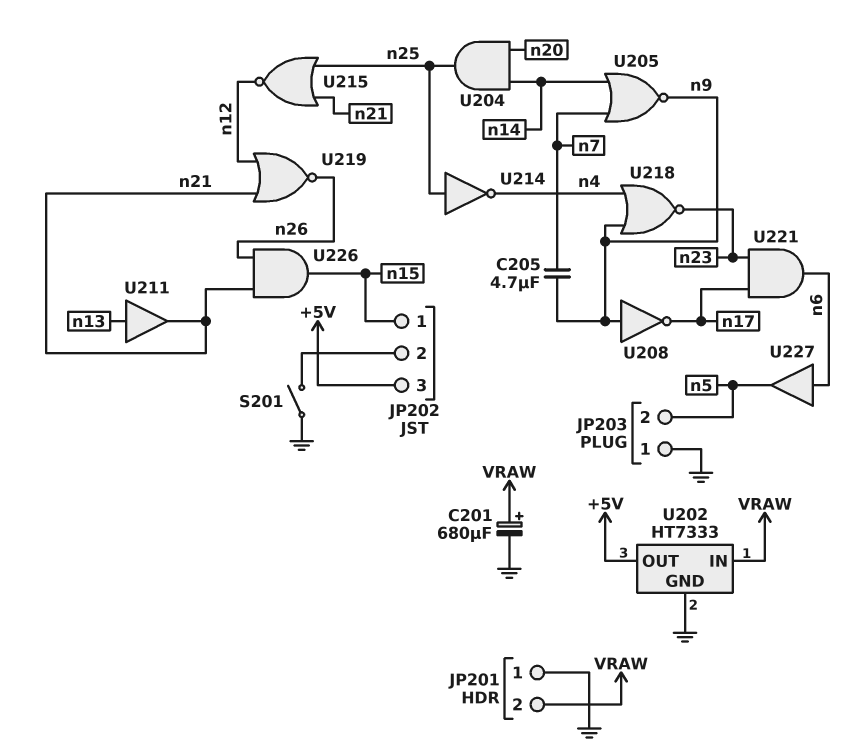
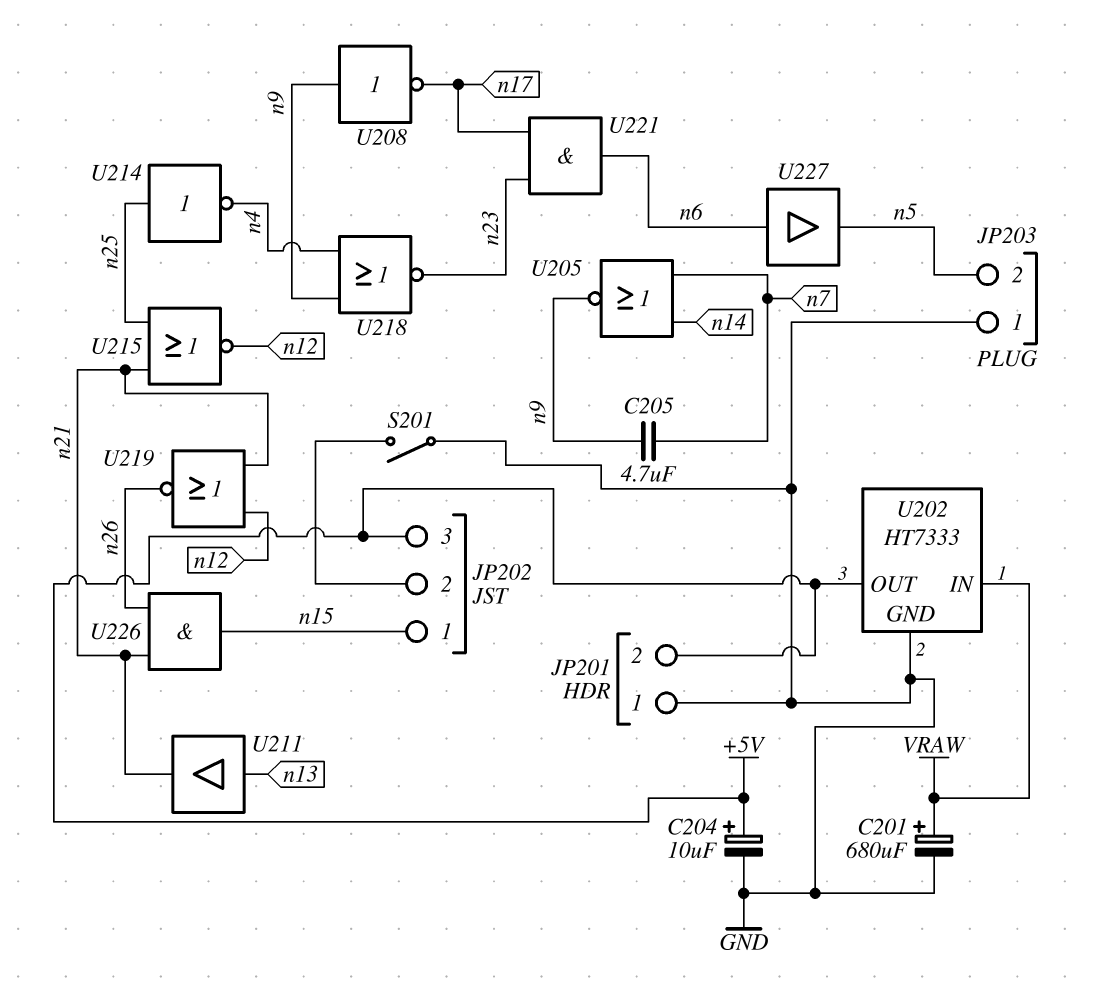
C204: none -> 10uF (plus +5V, minus GND)
JP201 pin 2: VRAW -> +5V
U204: AND (in n14, in n20, out n25) -> none

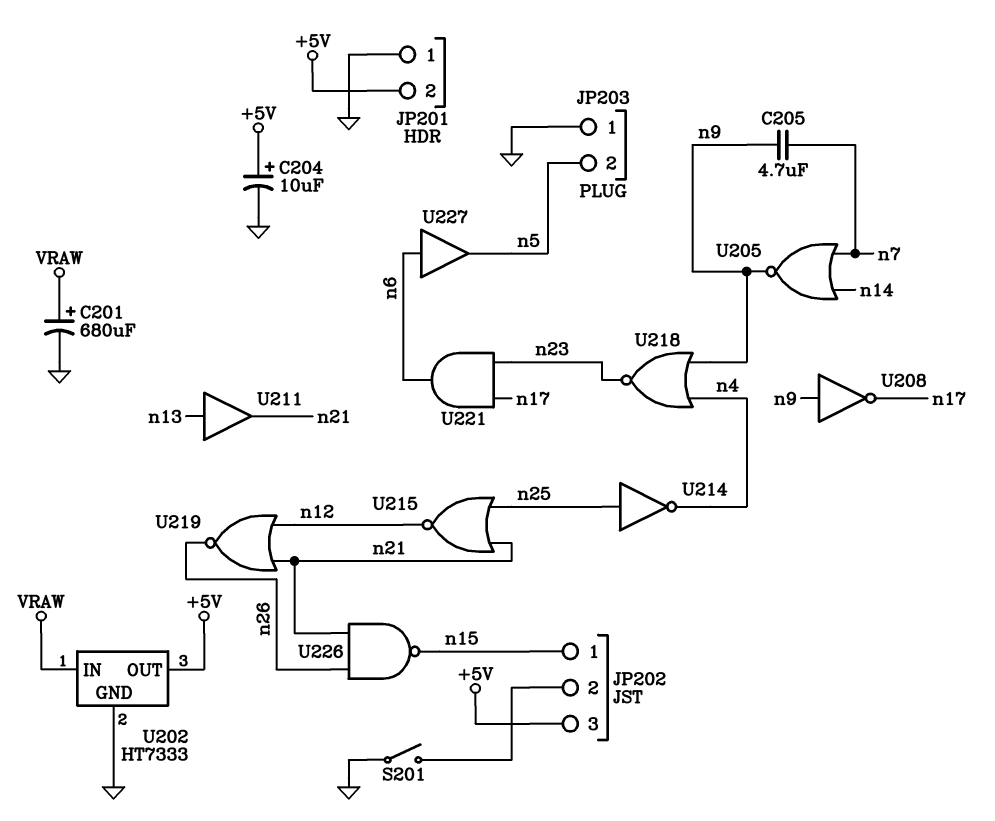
U226: AND (in n21, in n26, out n15) -> NAND (in n21, in n26, out n15)

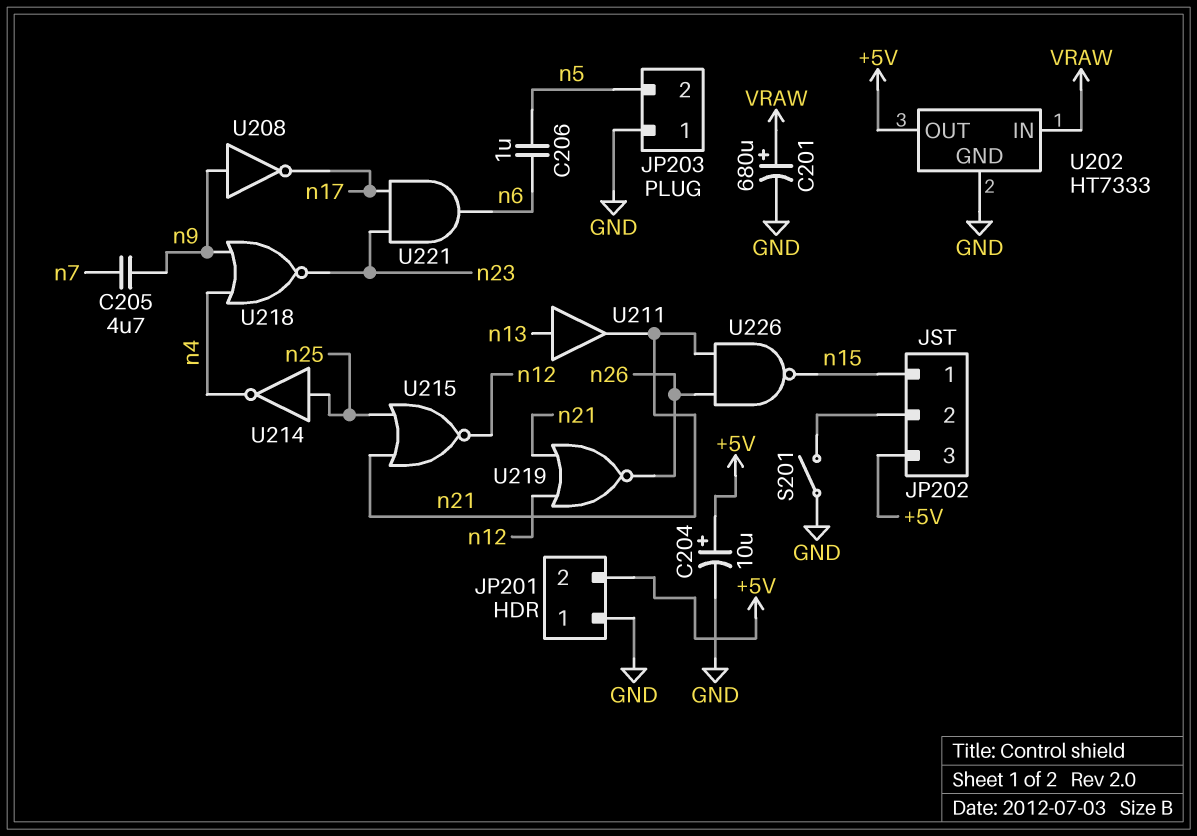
C206: none -> 1uF (n5, n6)
U205: NOR (in n7, in n14, out n9) -> none
U227: buffer (in n6, out n5) -> none

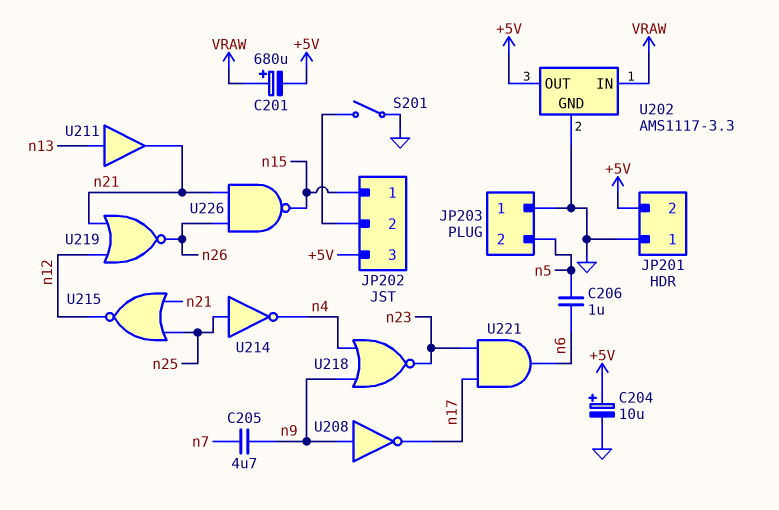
C201: 680uF (plus VRAW, minus GND) -> 680uF (plus VRAW, minus +5V)
U202: HT7333 -> AMS1117-3.3

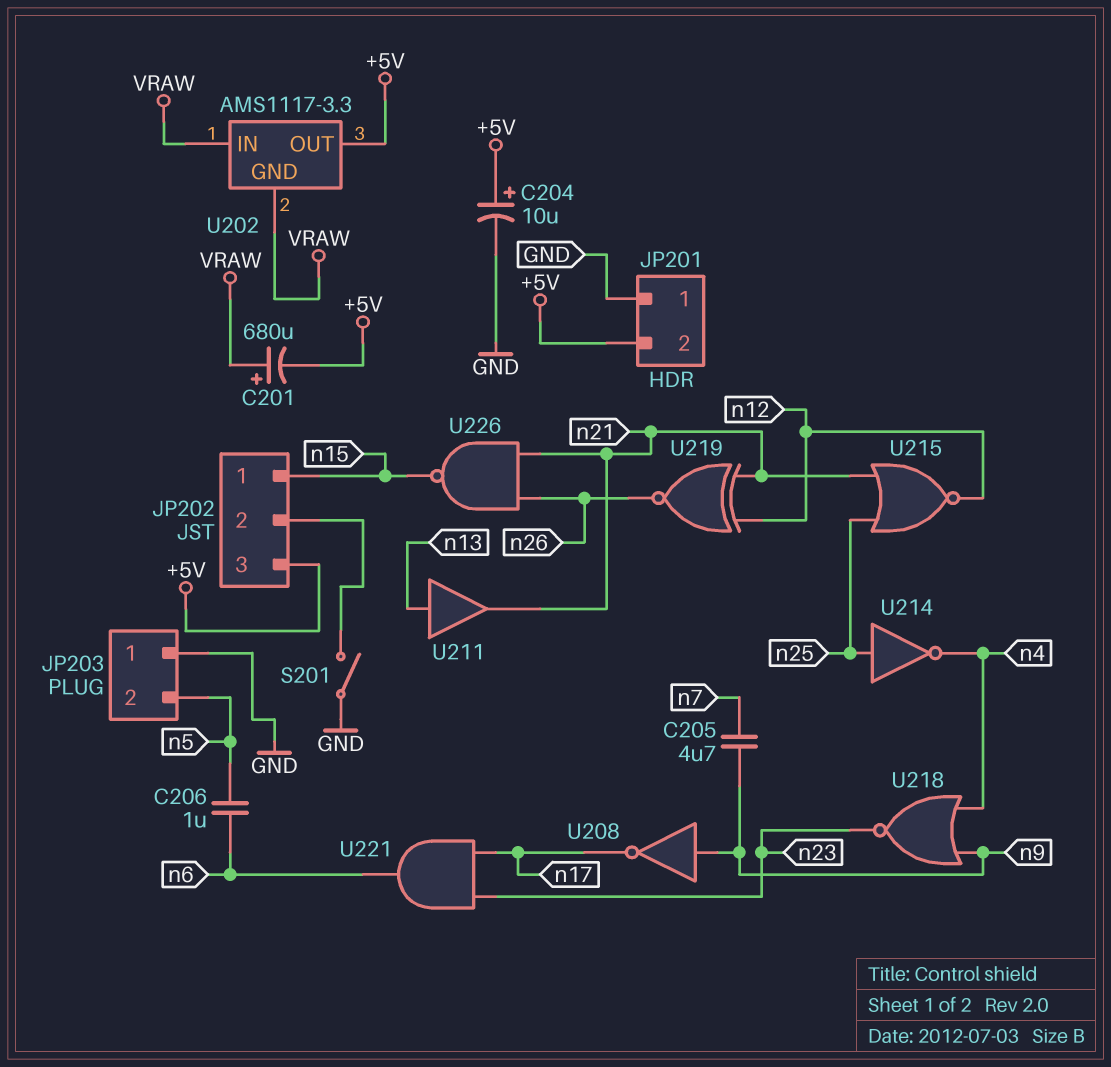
U202 pin GND: GND -> VRAW
U219: NOR (in n12, in n21, out n26) -> XNOR (in n12, in n21, out n26)

